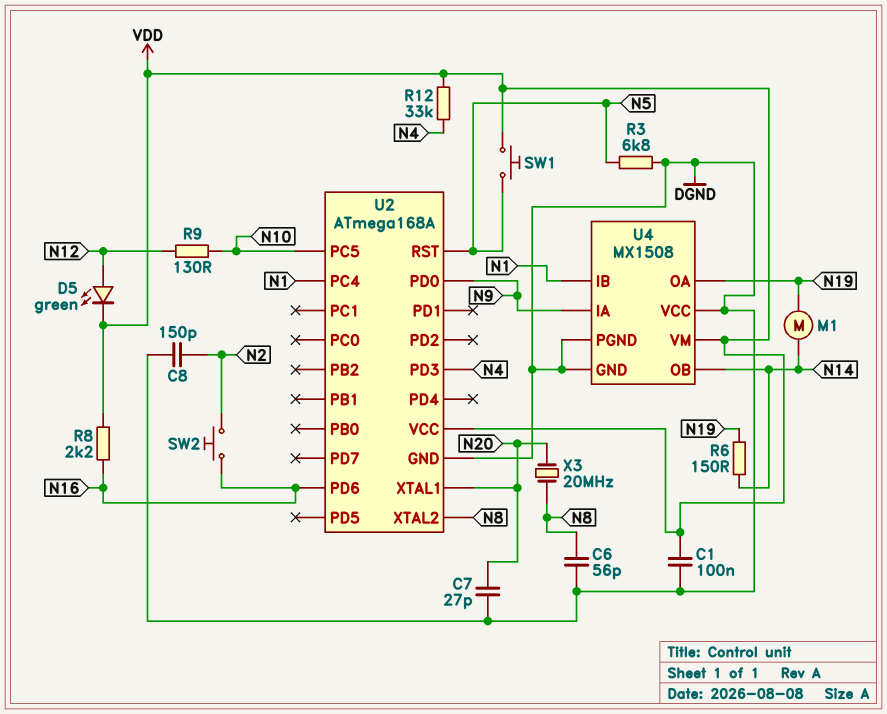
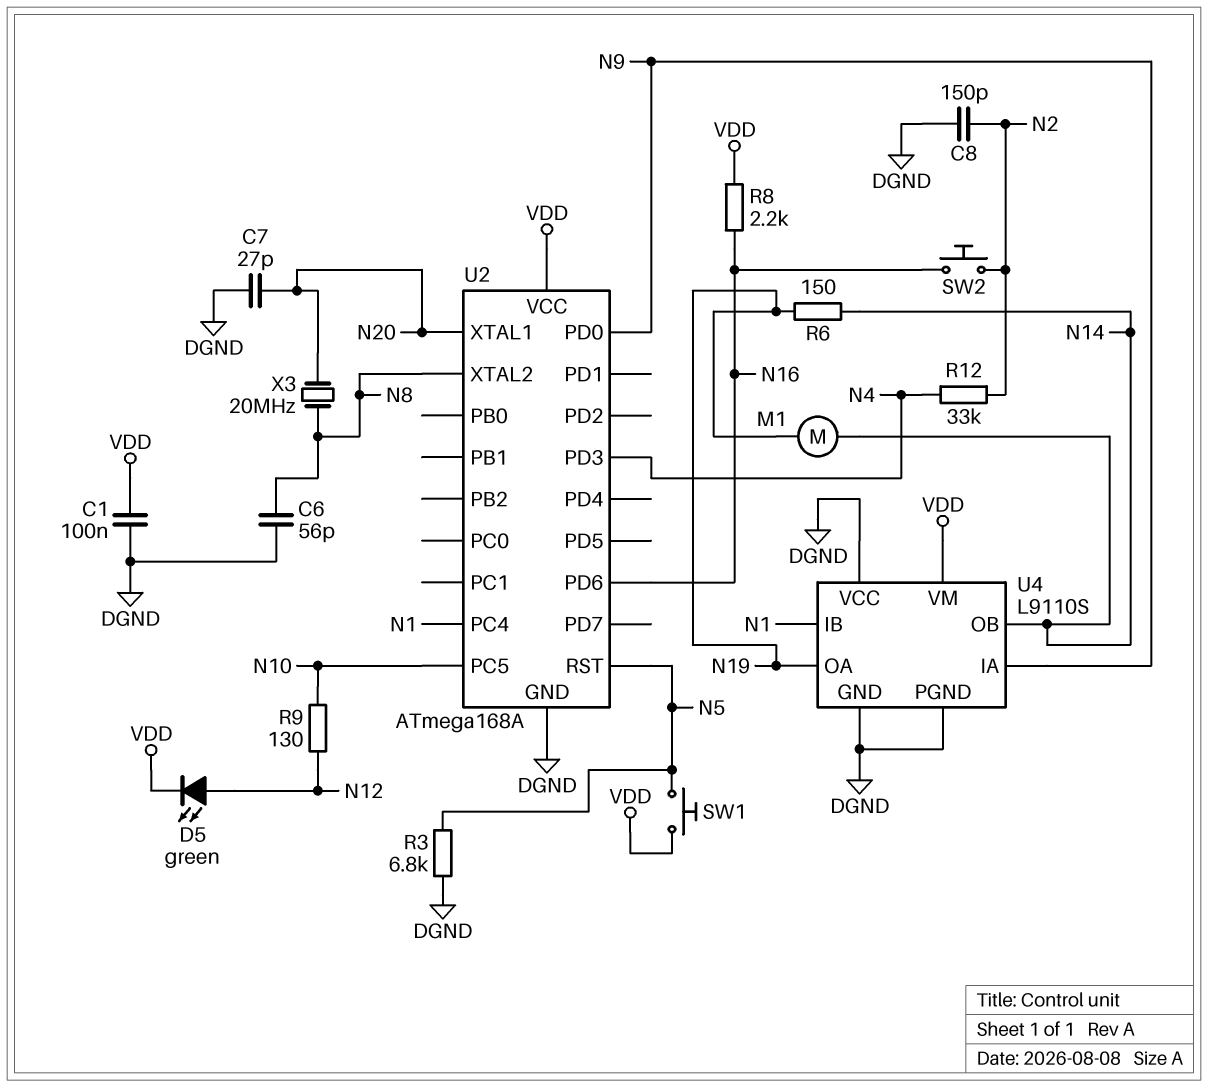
R12: 33k (N4, VDD) -> 33k (N2, N4)
U4: MX1508 -> L9110S

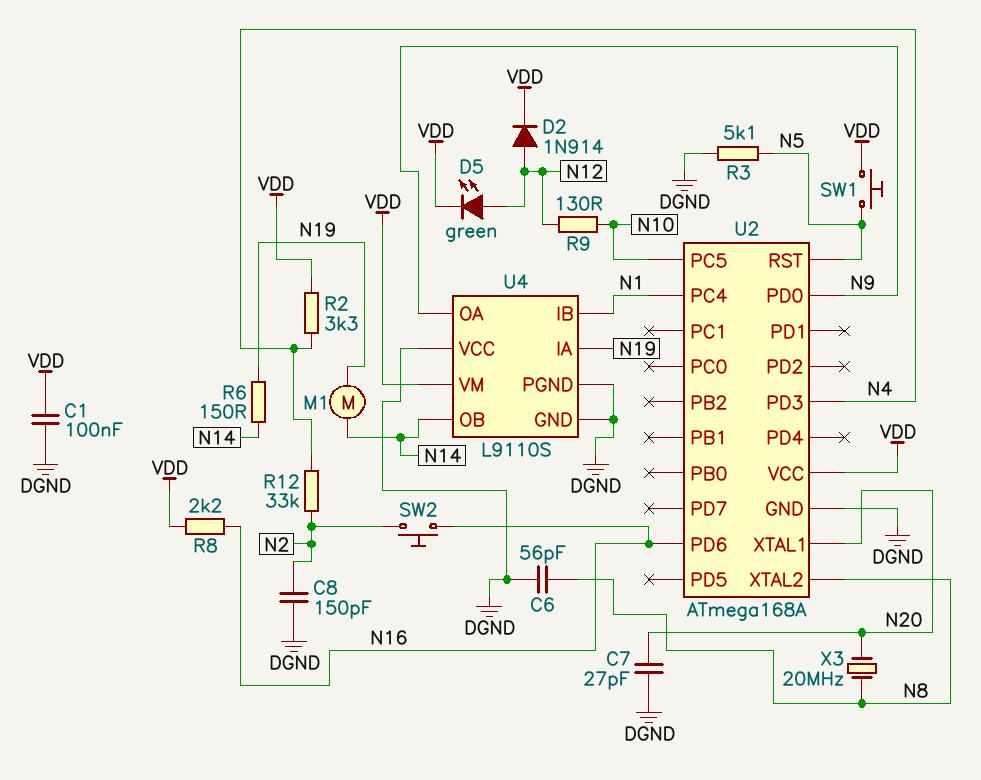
D2: none -> diode 1N914 (A N12, K VDD)
R2: none -> 3.3k (N4, VDD)
R3: 6.8k (DGND, N5) -> 5.1k (DGND, N5)
U4 pin IA: N9 -> N19
U4 pin OA: N19 -> N9

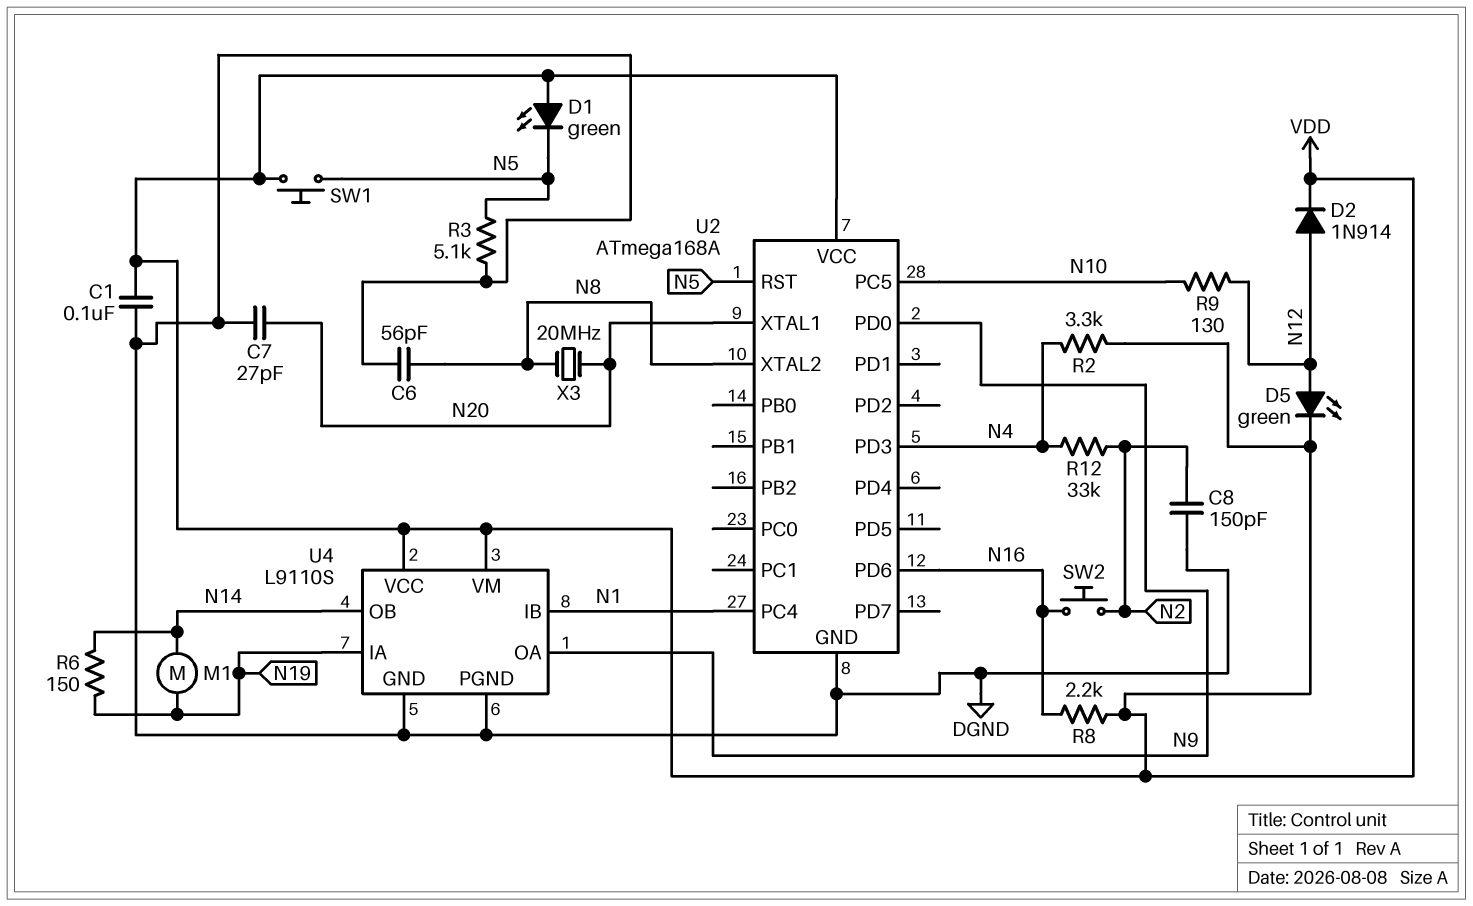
D1: none -> LED green (A VDD, K N5)
U4 pin VCC: DGND -> VDD

